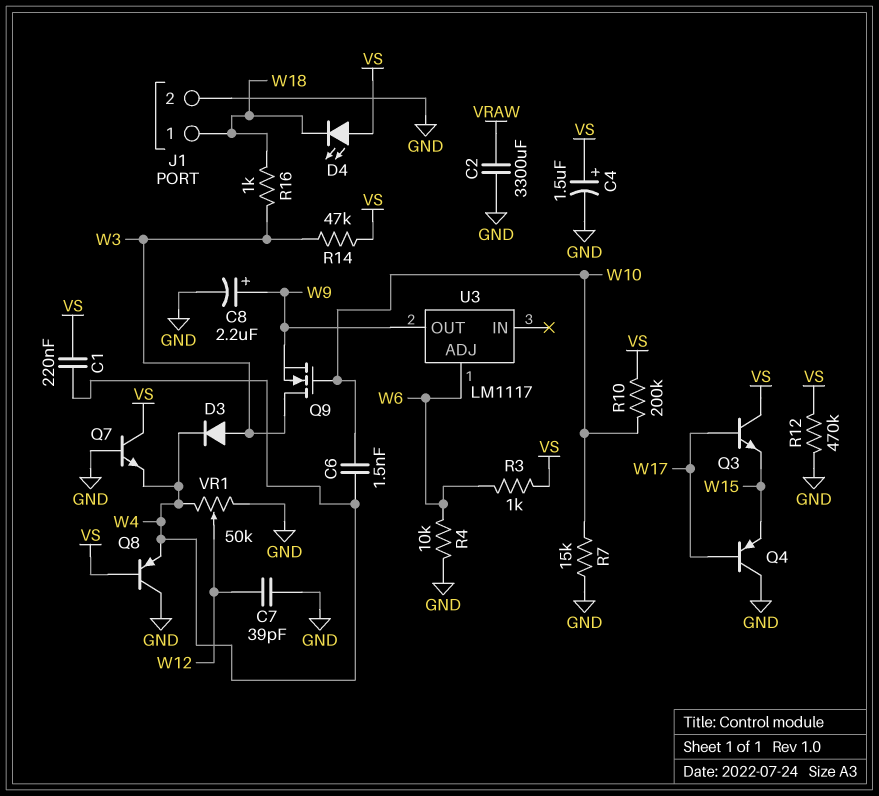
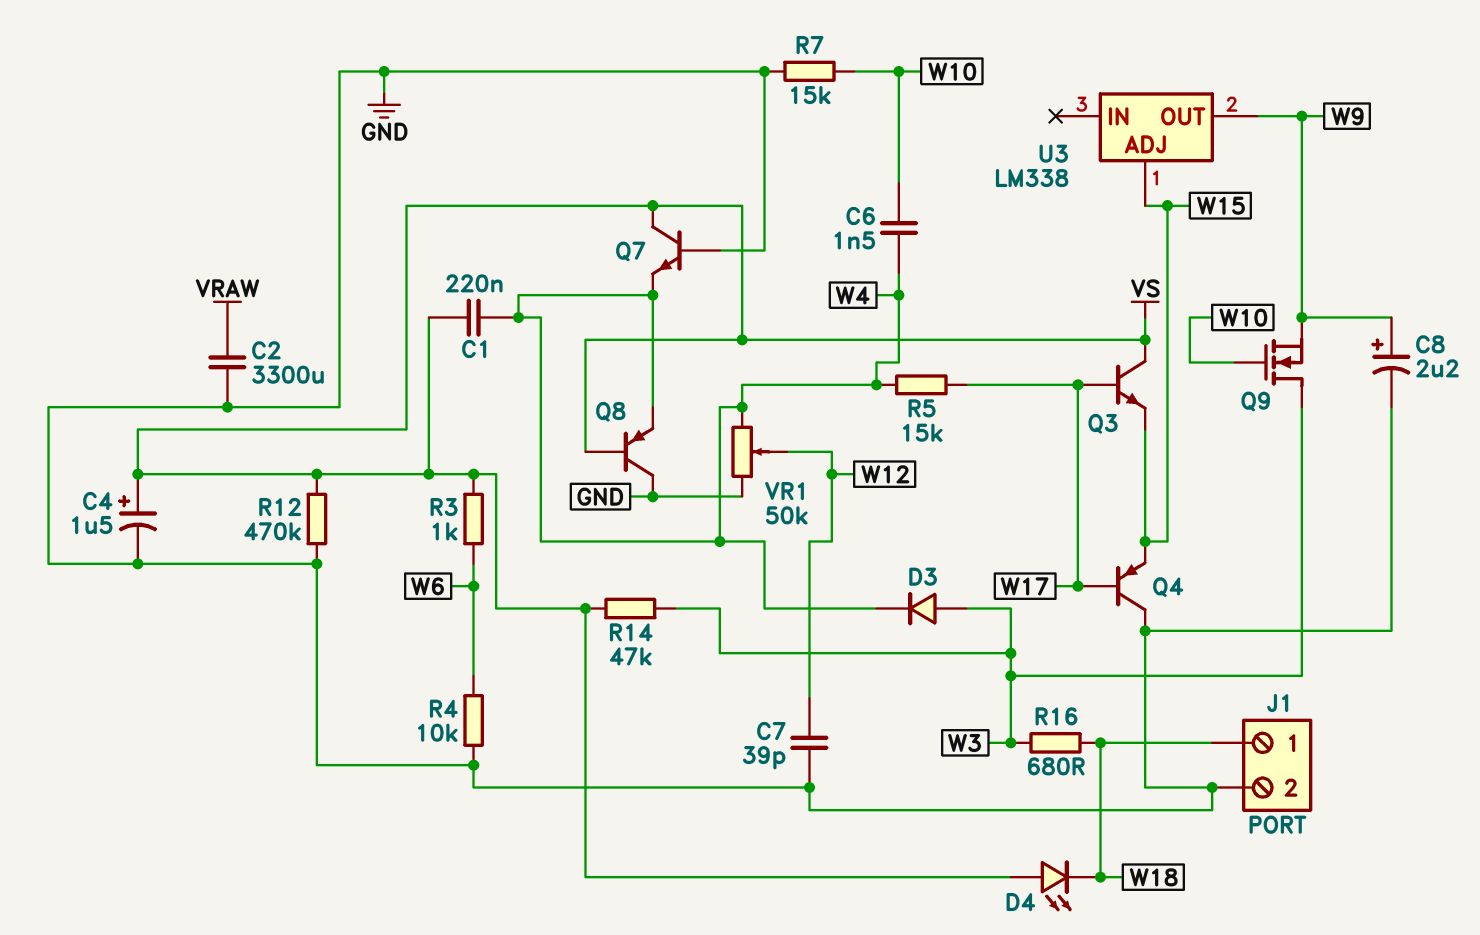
R5: none -> 15k (W4, W17)
R10: 200k (VS, W10) -> none
R16: 1k (W3, W18) -> 680 (W3, W18)
U3: LM1117 -> LM338
U3 pin ADJ: W6 -> W15

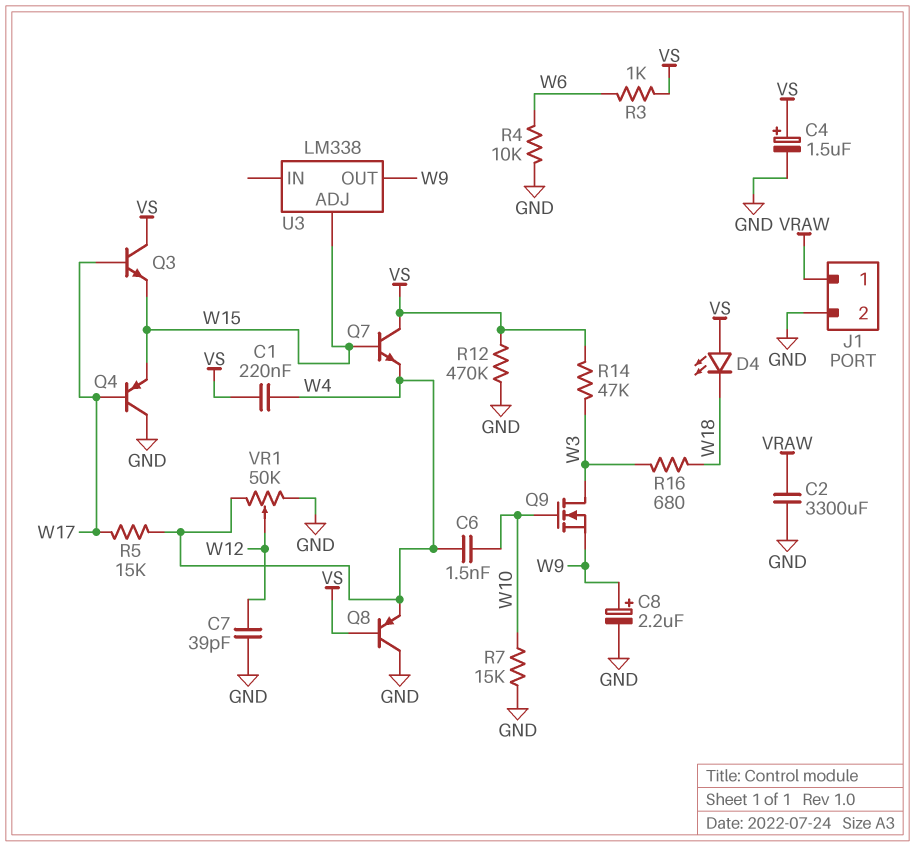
D3: diode (A W3, K W4) -> none
J1 pin 1: W18 -> VRAW
Q7: NPN (B GND, C VS, E W4) -> NPN (B W15, C VS, E W4)

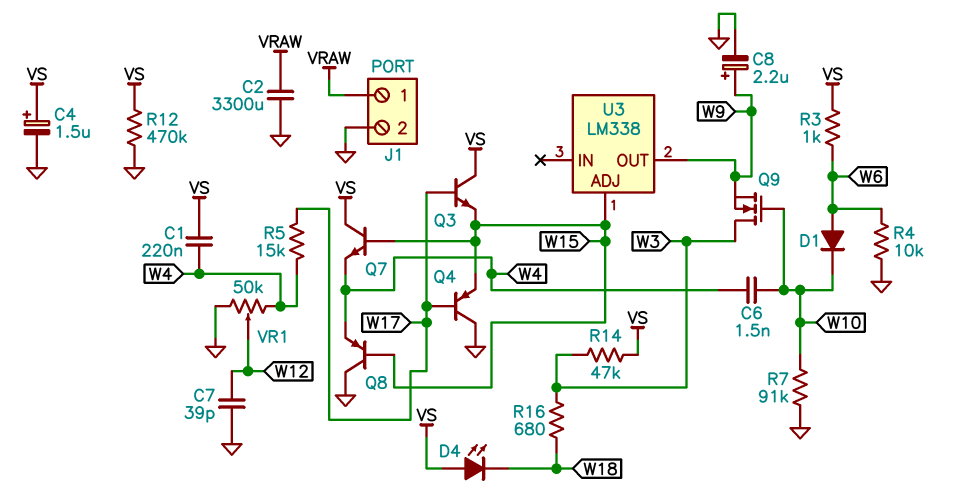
D1: none -> diode (A W6, K W10)
Q8: PNP (B VS, C GND, E W4) -> PNP (B W15, C GND, E W4)
R7: 15k (GND, W10) -> 91k (GND, W10)

